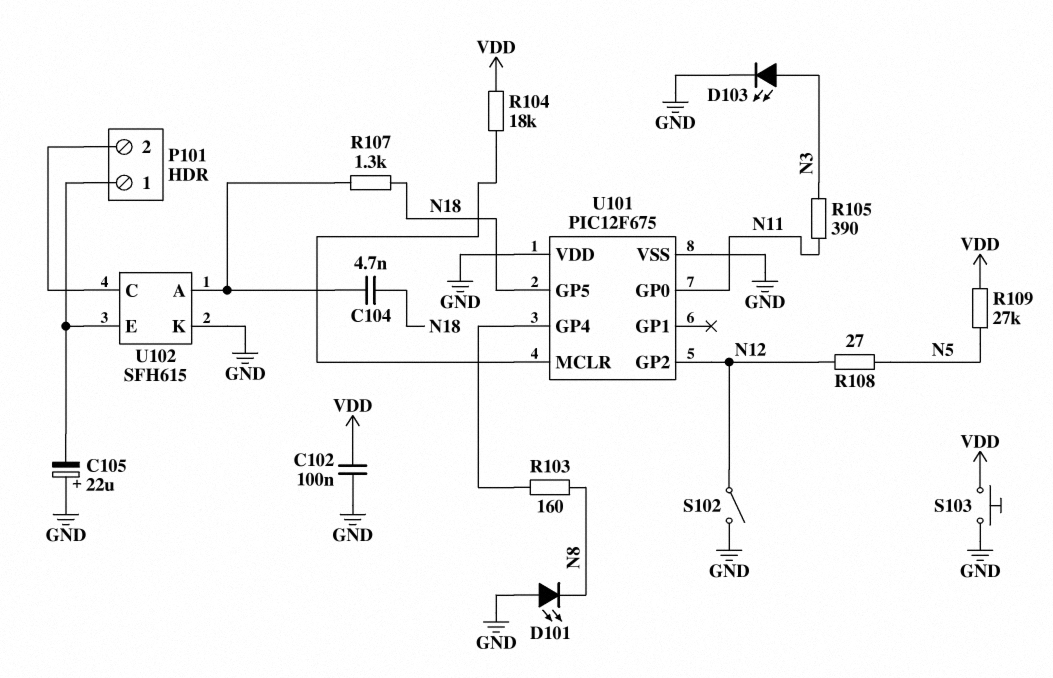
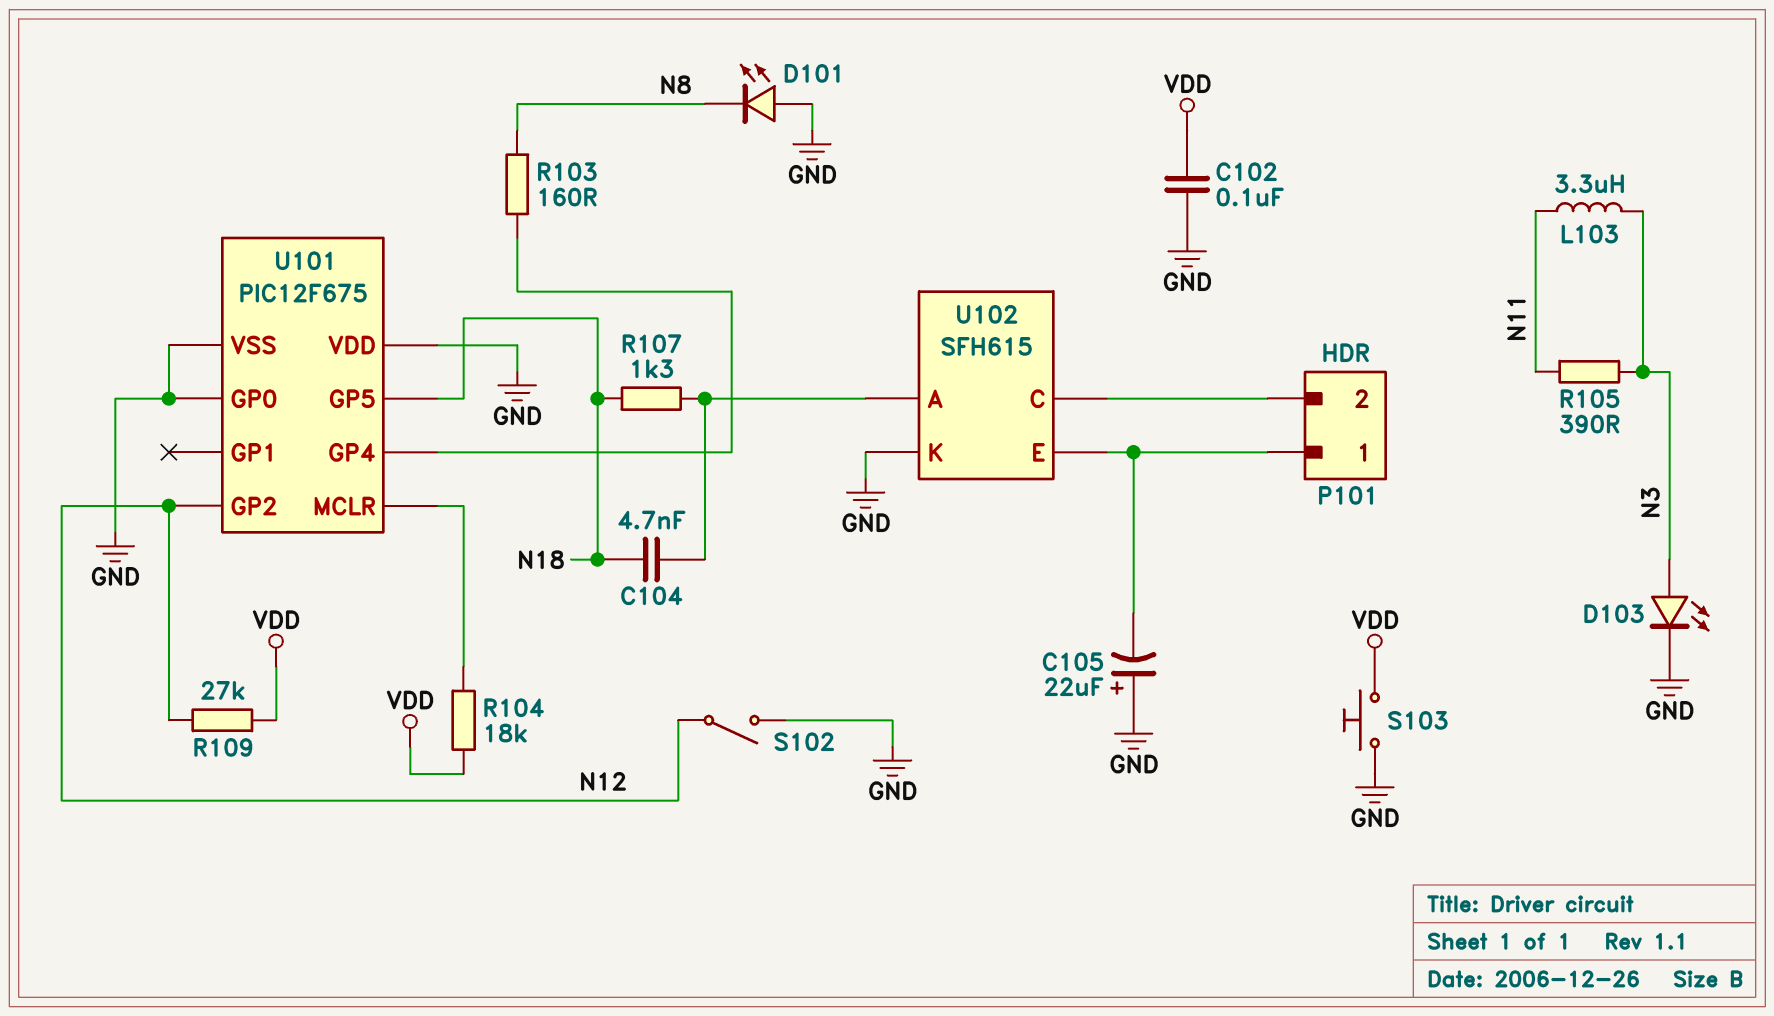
L103: none -> 3.3uH (N3, N11)
R108: 27 (N5, N12) -> none
R109: 27k (N5, VDD) -> 27k (N12, VDD)
U101 pin GP0: N11 -> GND

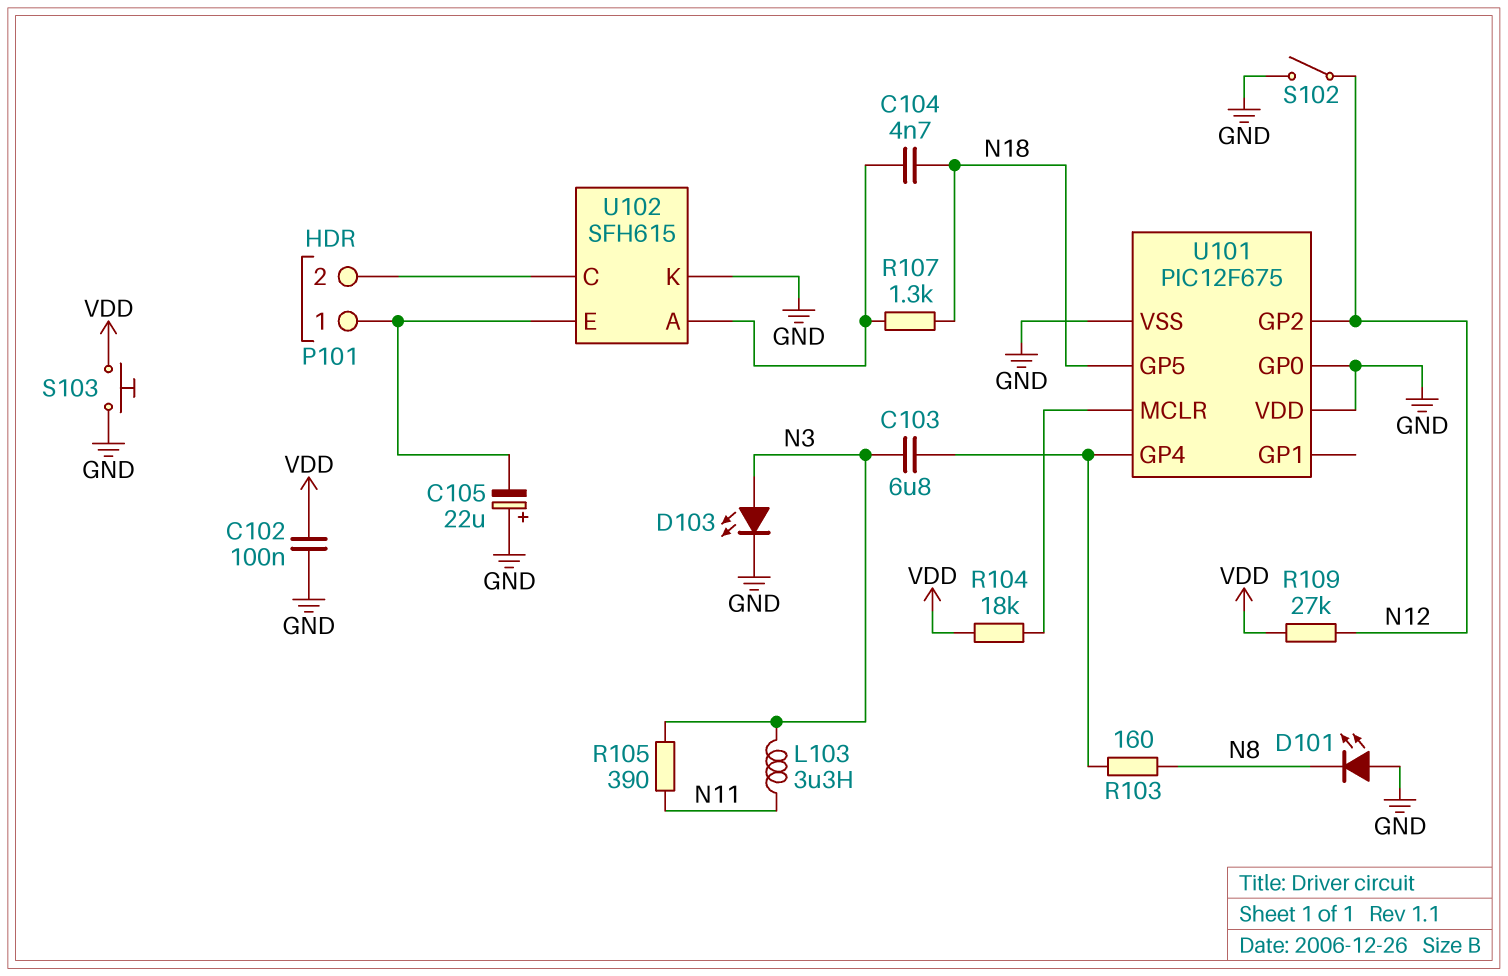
C103: none -> 6.8uF (N3, U101/GP4)

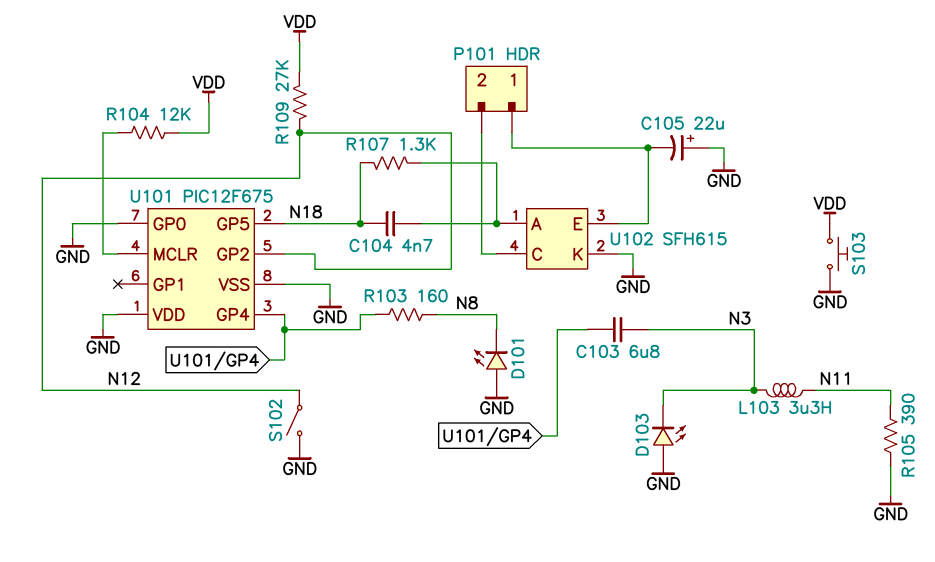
C102: 100nF (GND, VDD) -> none
D103: LED (A N3, K GND) -> LED (A GND, K N3)
R104: 18k (U101/MCLR, VDD) -> 12k (U101/MCLR, VDD)
R105: 390 (N3, N11) -> 390 (GND, N11)

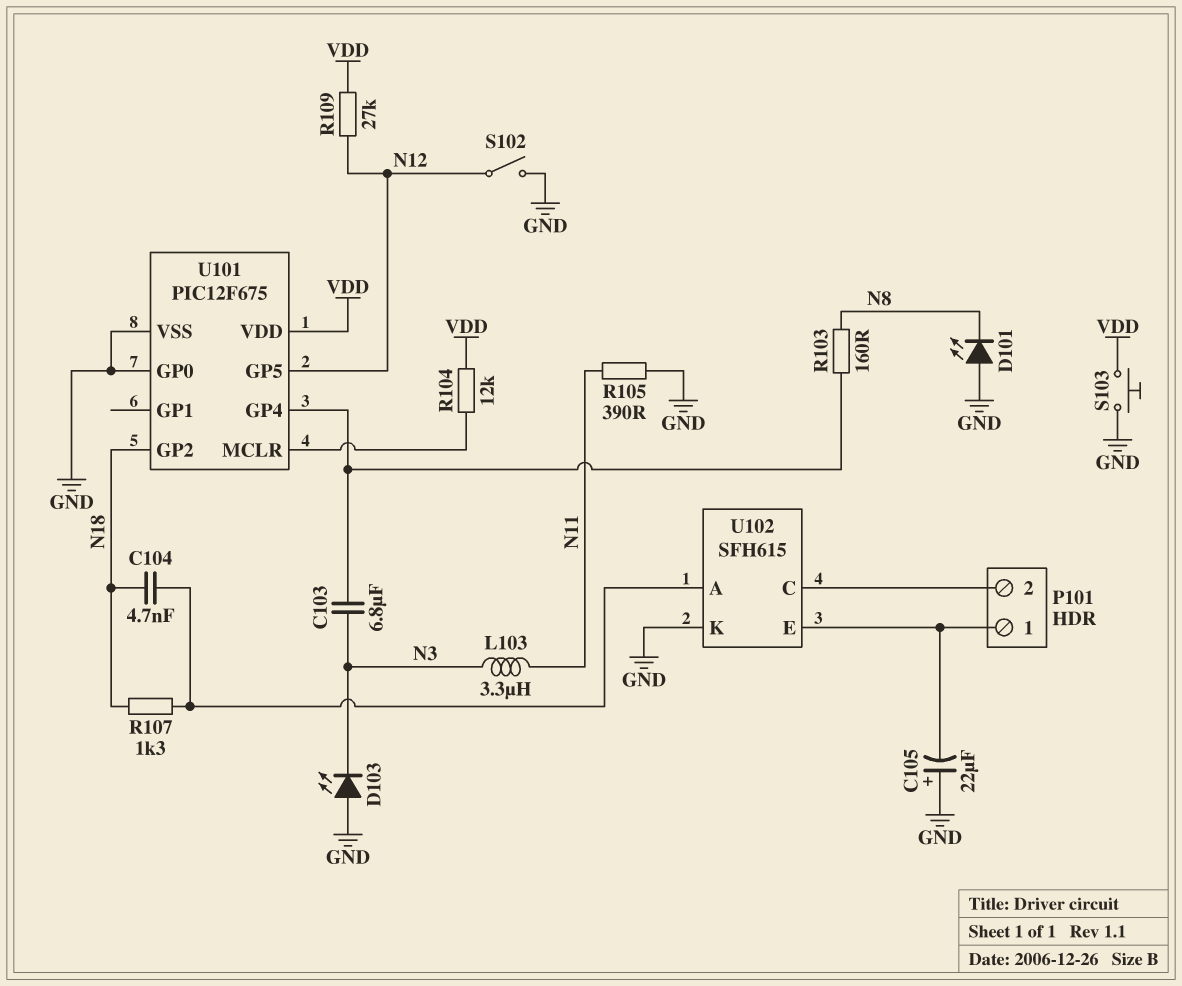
U101 pin GP2: N12 -> N18
U101 pin GP5: N18 -> N12
U101 pin VDD: GND -> VDD

